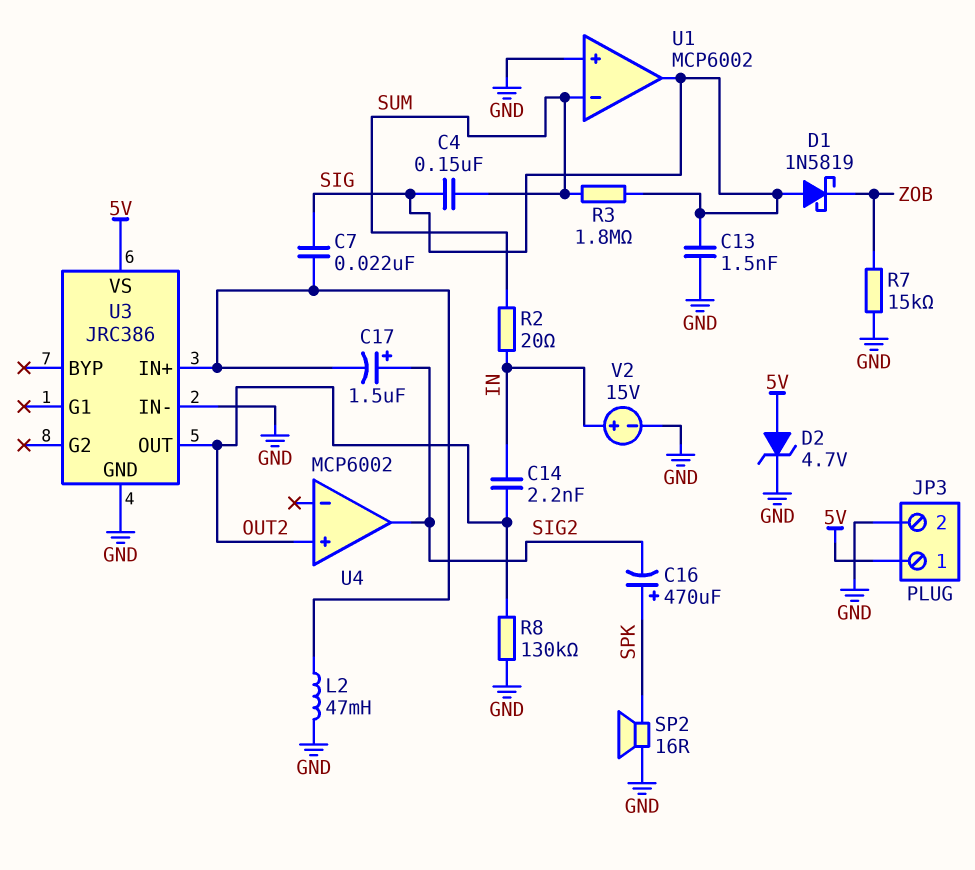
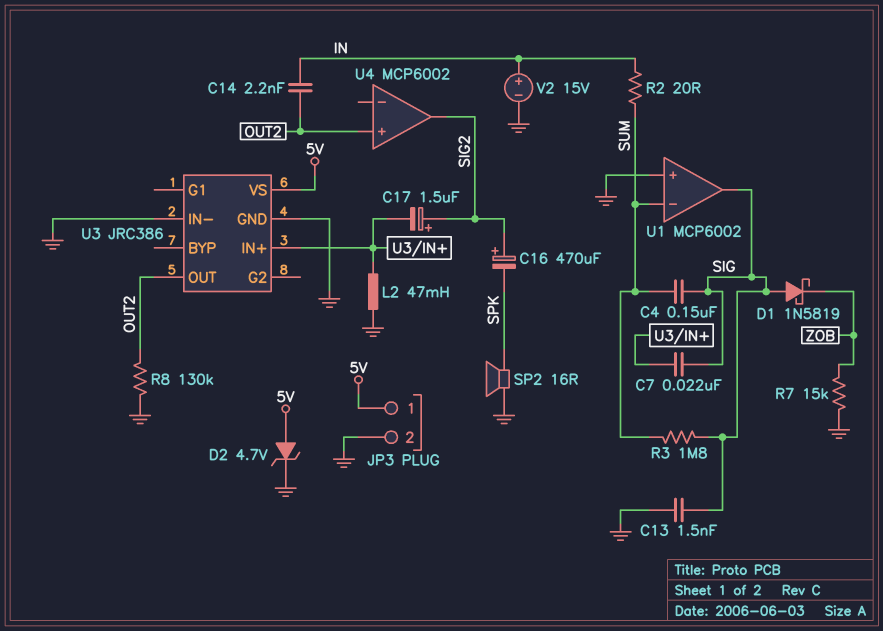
C16: 470uF (plus SPK, minus SIG2) -> 470uF (plus SIG2, minus SPK)

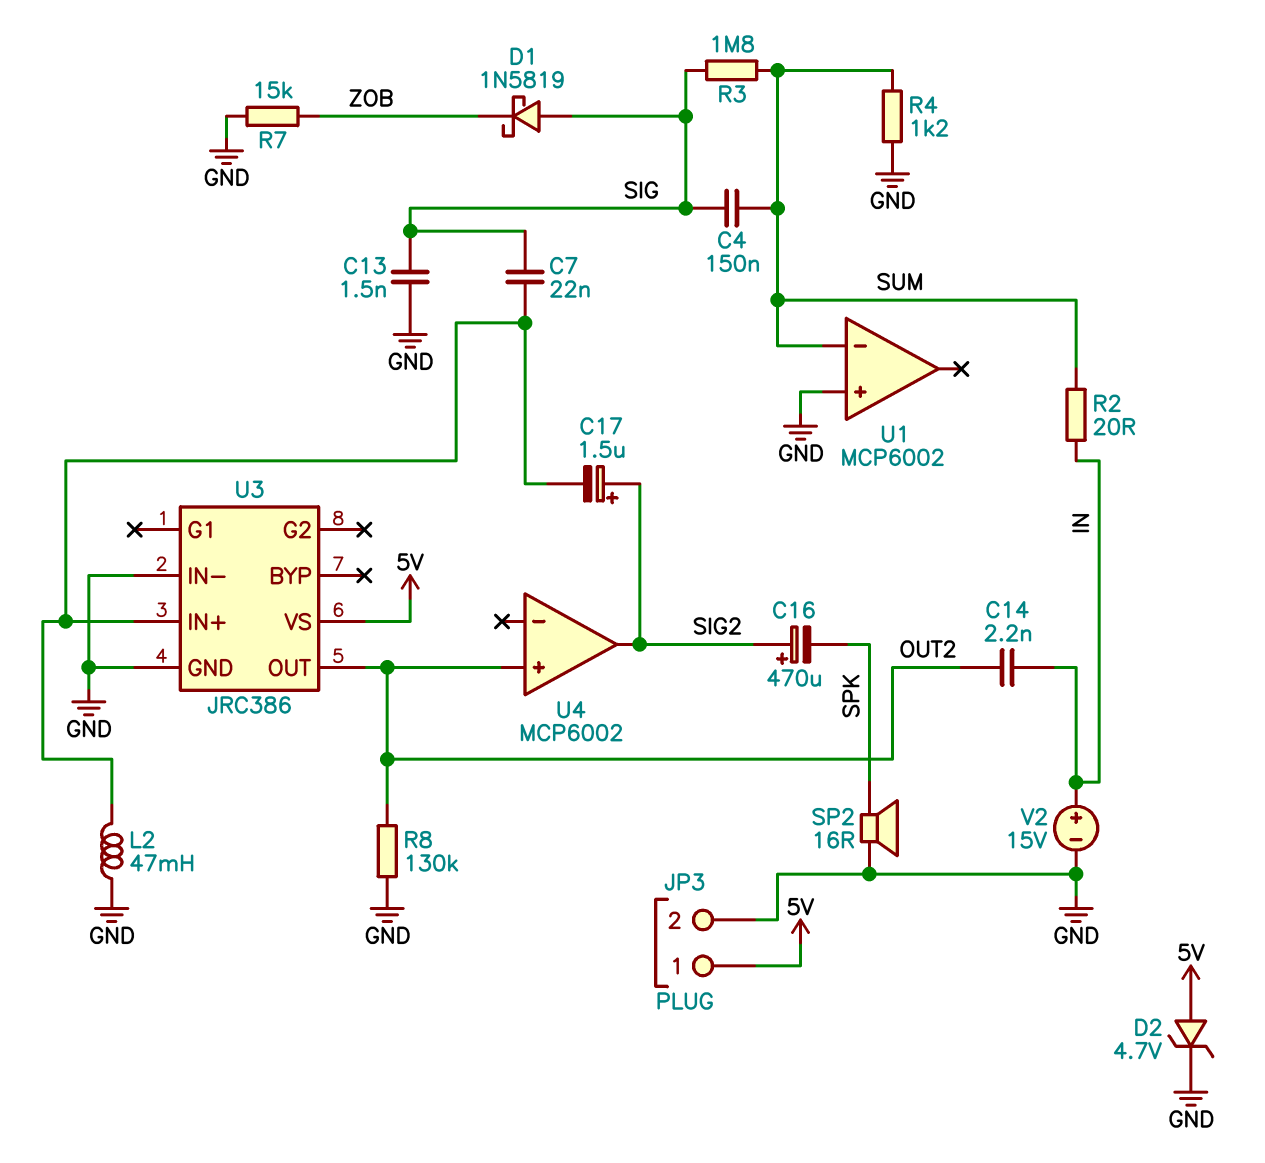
R4: none -> 1.2k (GND, SUM)
U1 pin out: SIG -> none

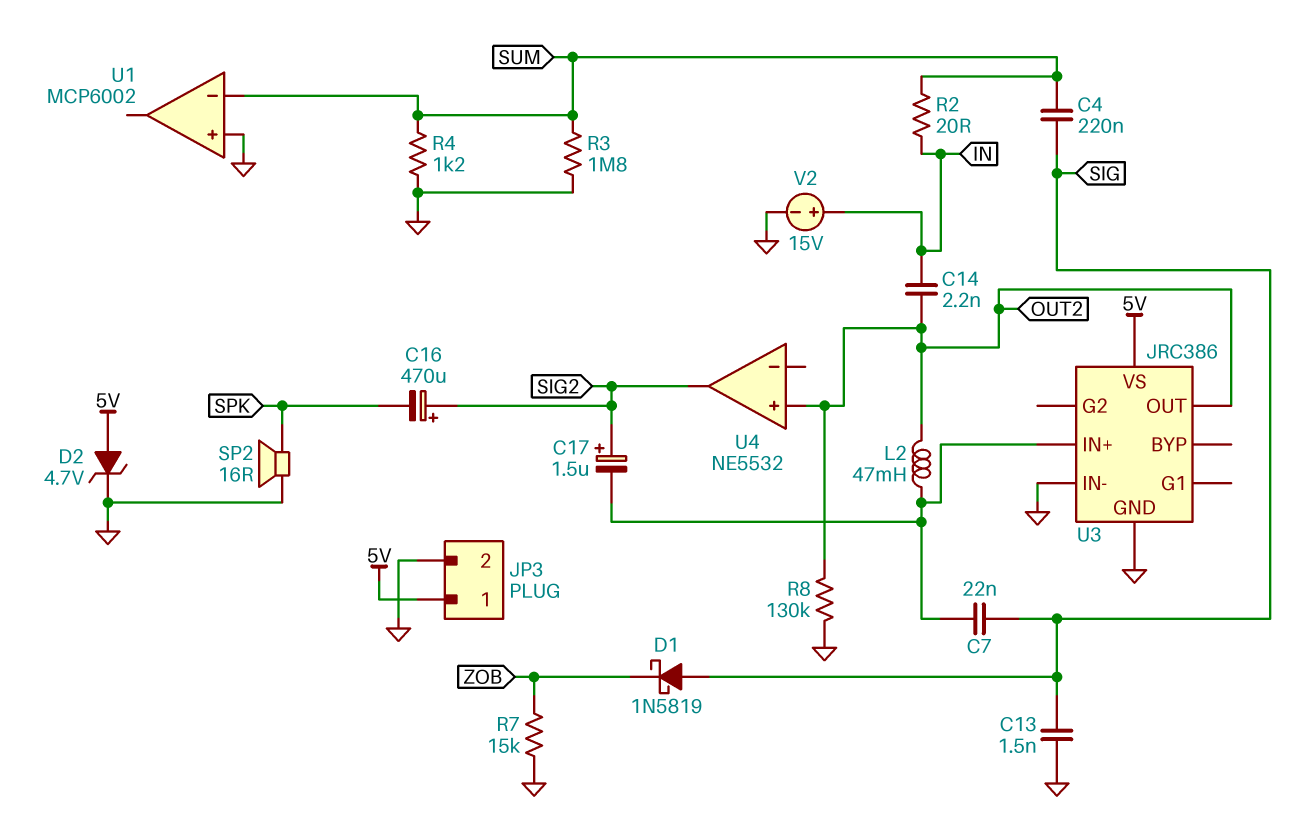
C4: 150nF (SIG, SUM) -> 220nF (SIG, SUM)
L2: 47mH (GND, U3/IN+) -> 47mH (OUT2, U3/IN+)
R3: 1.8M (SIG, SUM) -> 1.8M (GND, SUM)
U4: MCP6002 -> NE5532

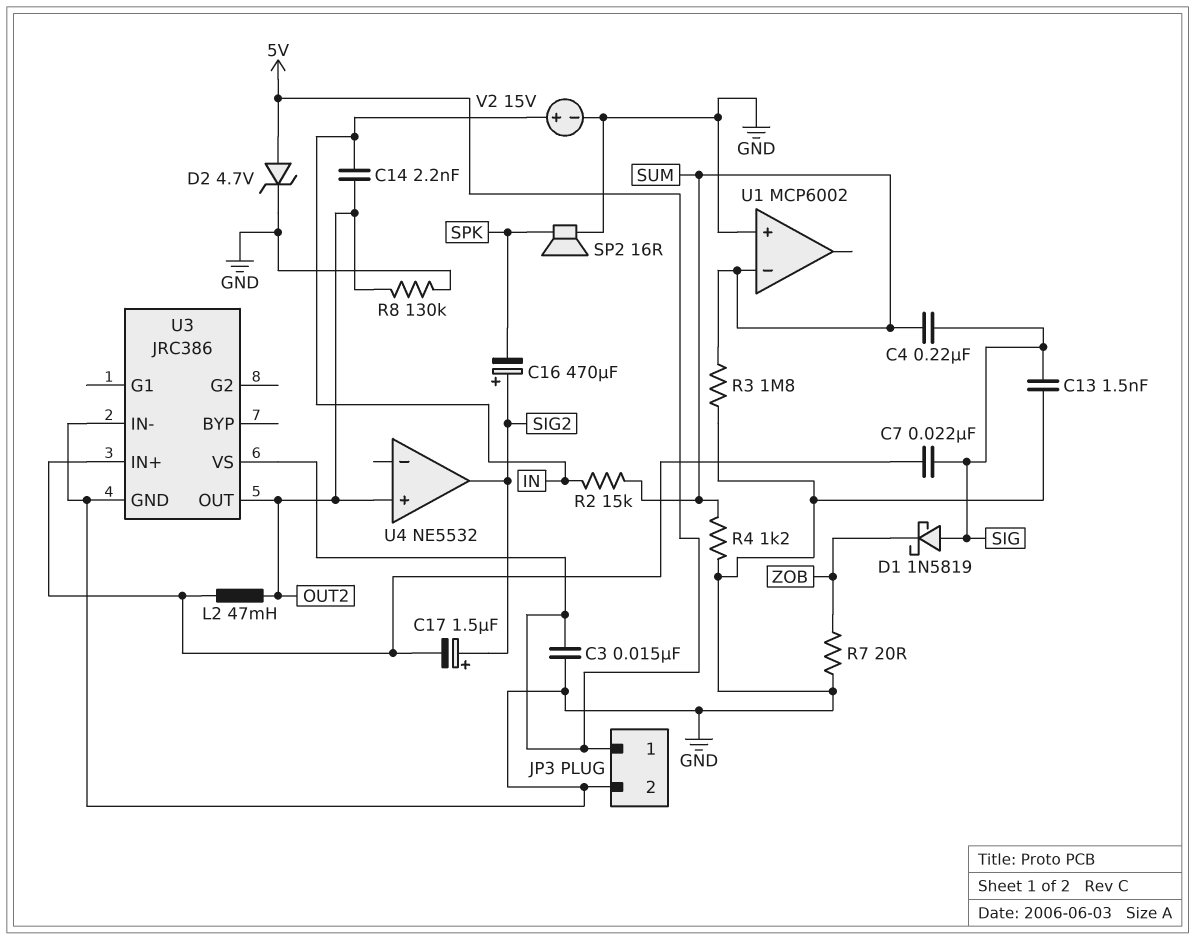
C3: none -> 15nF (5V, GND)
R2: 20 (IN, SUM) -> 15k (IN, SUM)
R7: 15k (GND, ZOB) -> 20 (GND, ZOB)

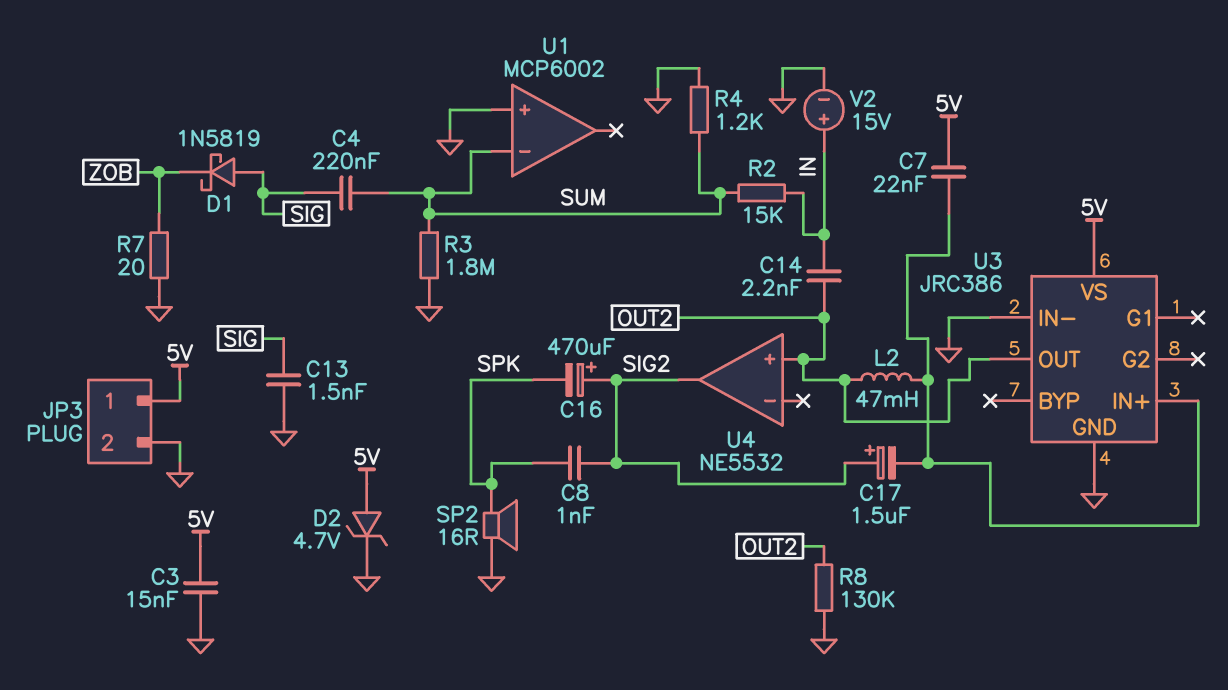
C7: 22nF (SIG, U3/IN+) -> 22nF (5V, U3/IN+)
C8: none -> 1nF (SIG2, SPK)

